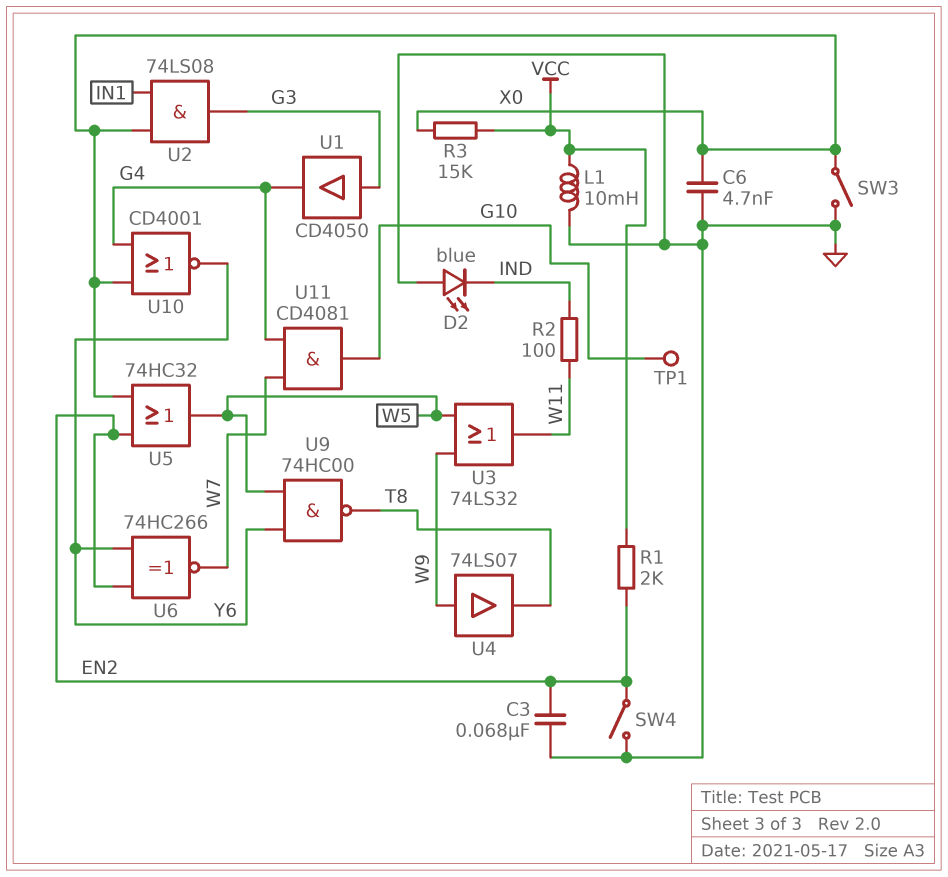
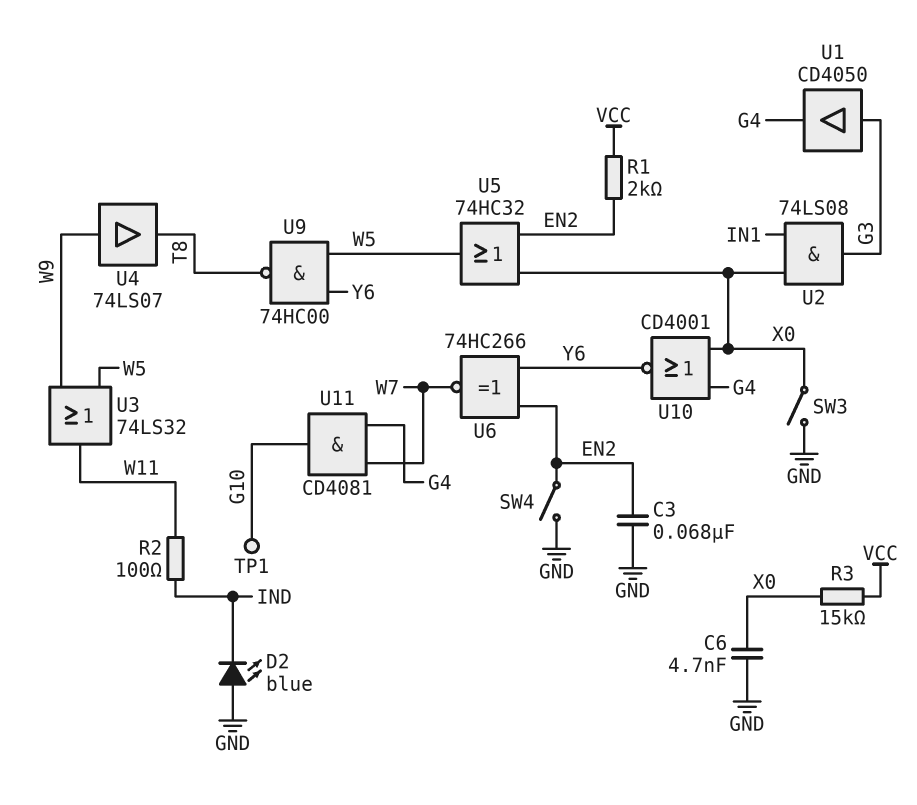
L1: 10mH (GND, VCC) -> none

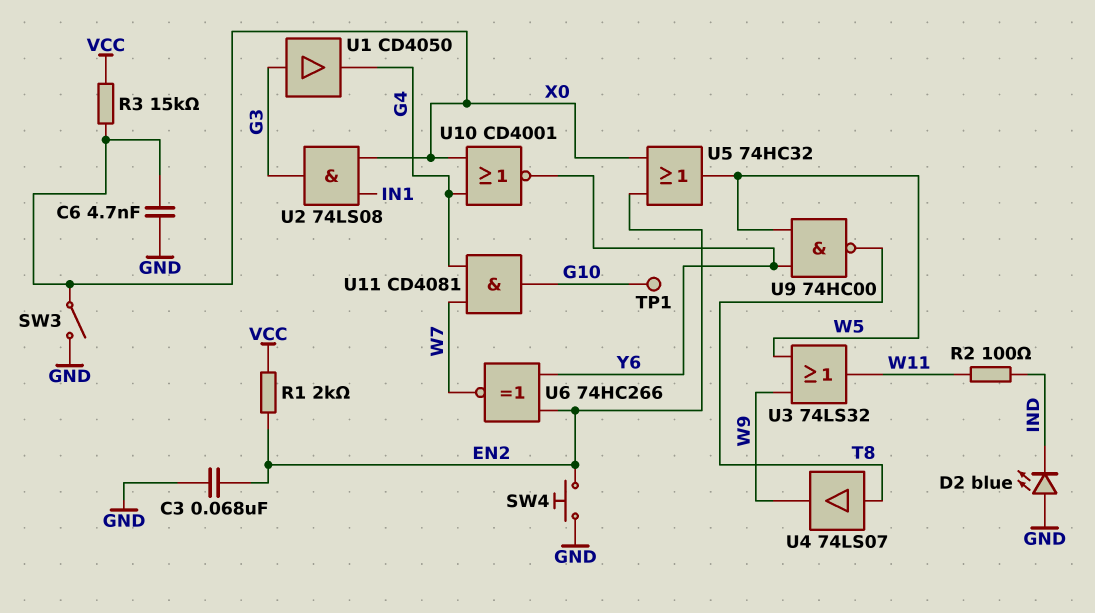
SW4: switch (EN2, GND) -> button (EN2, GND)
U4: buffer 74LS07 (in W9, out T8) -> buffer 74LS07 (in T8, out W9)

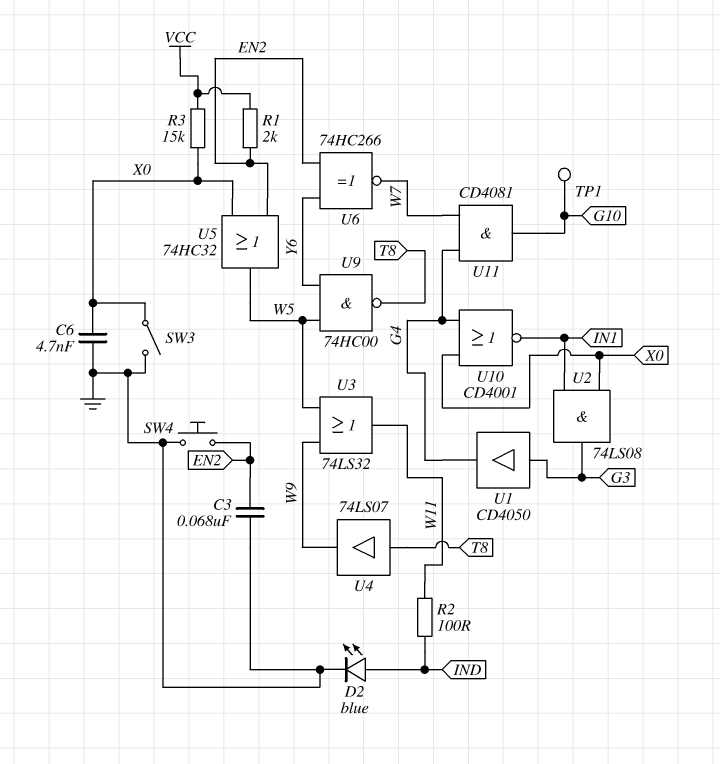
D2: LED blue (A GND, K IND) -> LED blue (A IND, K GND)
U10: NOR CD4001 (in G4, in X0, out Y6) -> NOR CD4001 (in G4, in X0, out IN1)

